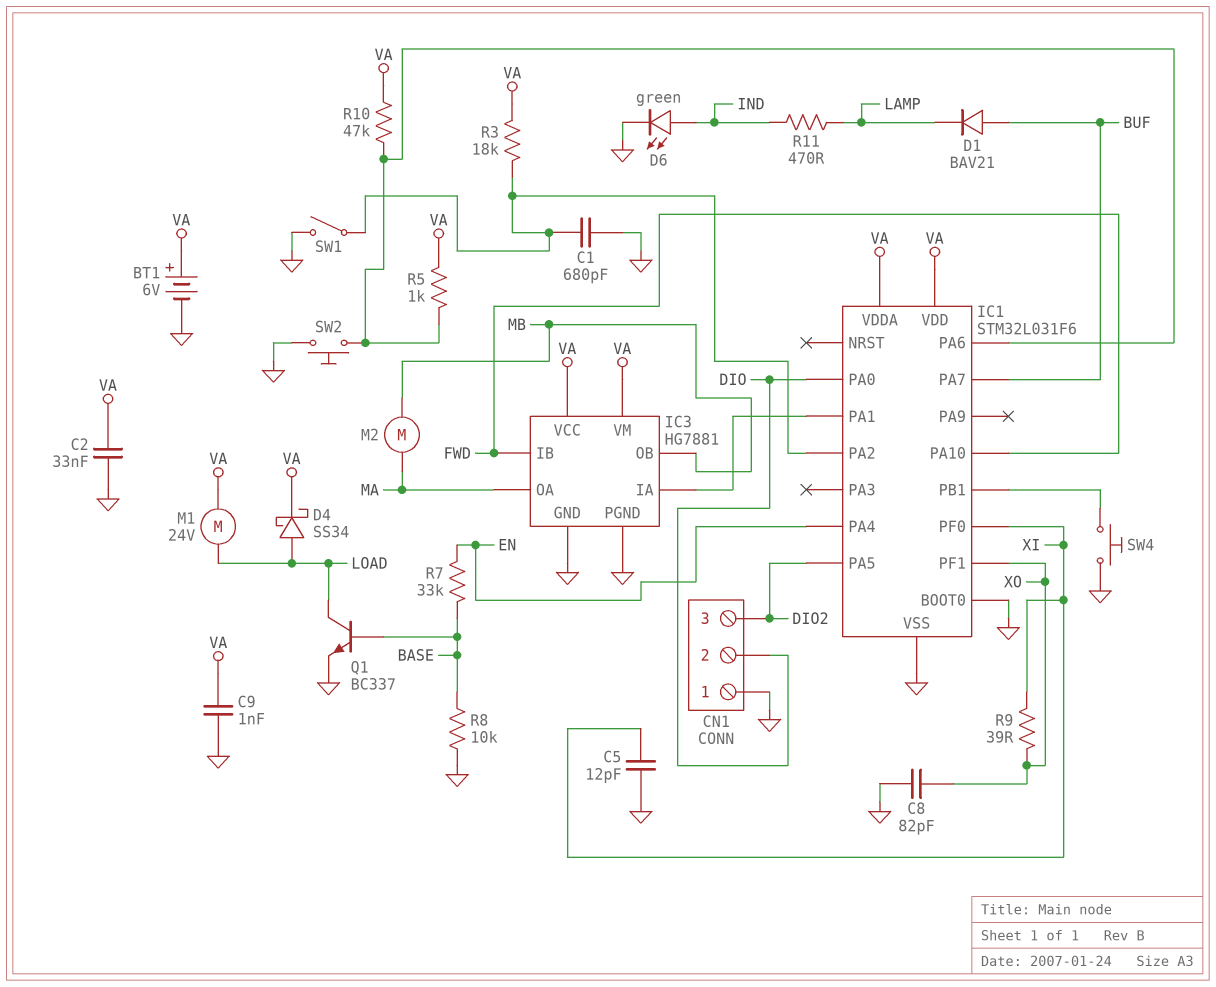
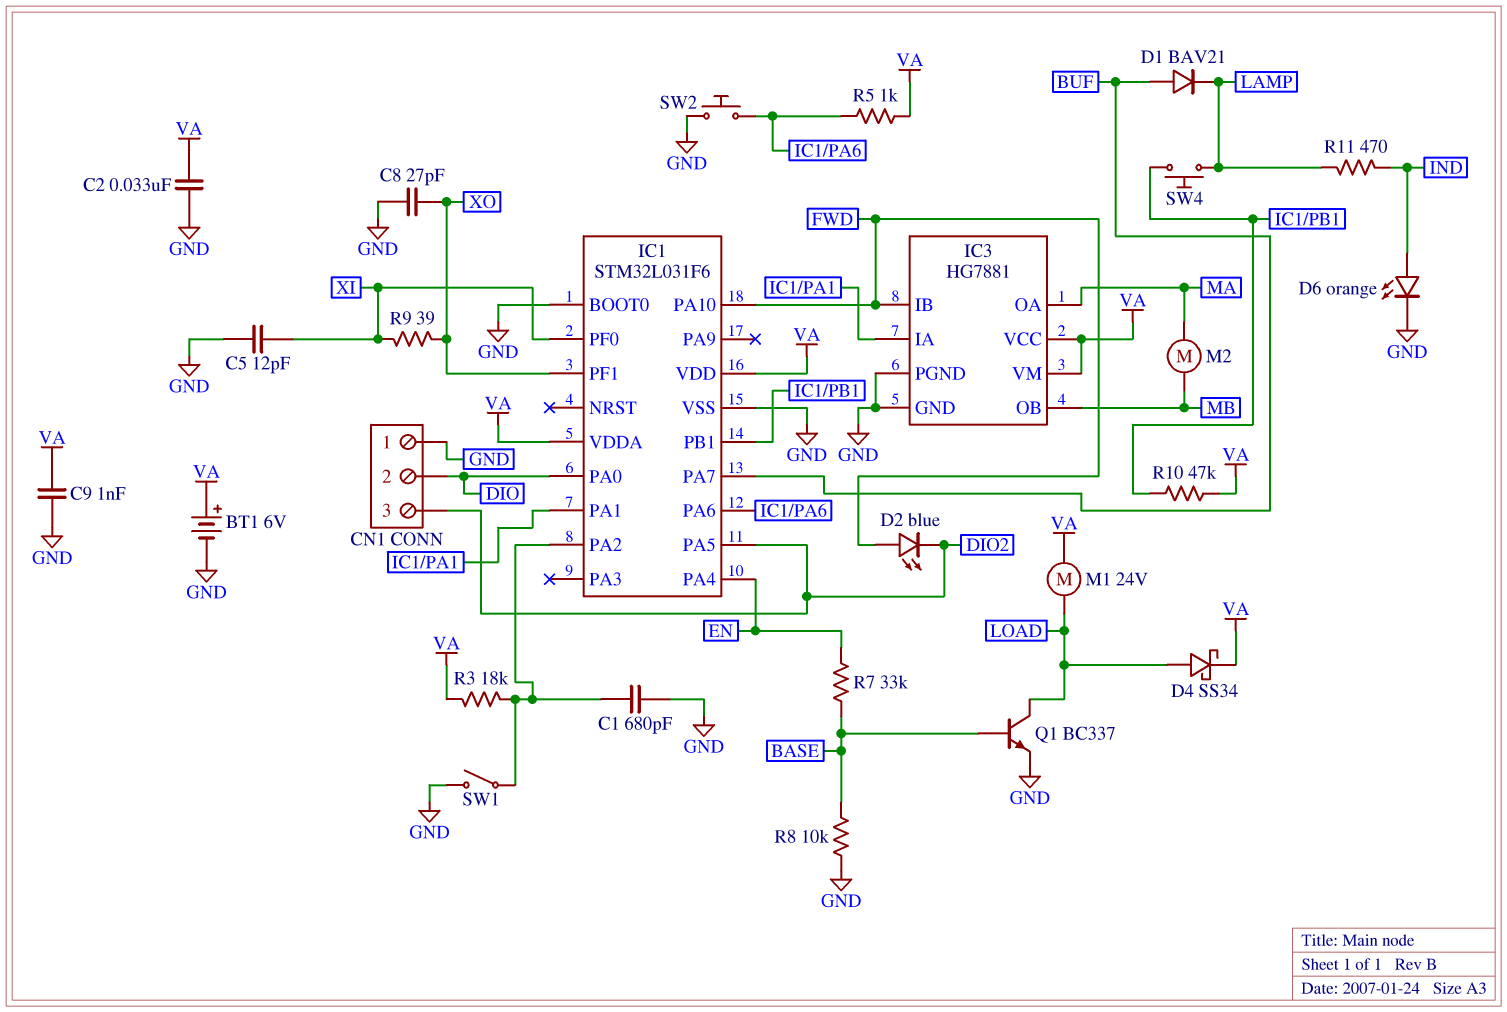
C8: 82pF (GND, XO) -> 27pF (GND, XO)
D2: none -> LED blue (A FWD, K DIO2)
D6: LED green (A IND, K GND) -> LED orange (A IND, K GND)
R10: 47k (IC1/PA6, VA) -> 47k (IC1/PB1, VA)
SW4: button (GND, IC1/PB1) -> button (IC1/PB1, LAMP)

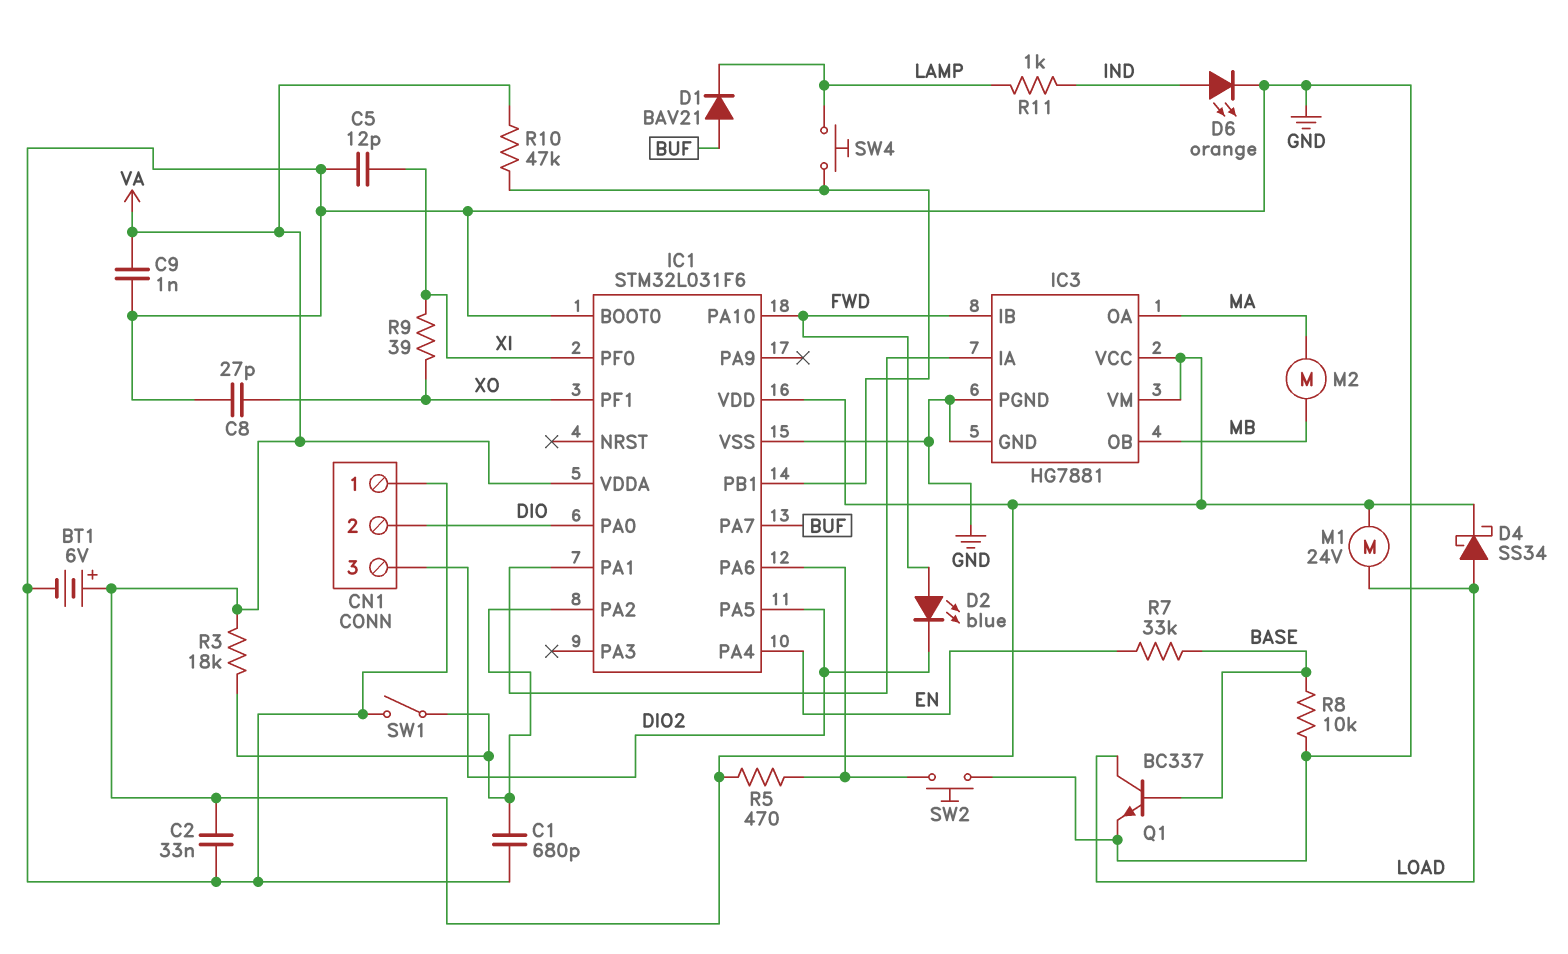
R5: 1k (IC1/PA6, VA) -> 470 (IC1/PA6, VA)
R11: 470 (IND, LAMP) -> 1k (IND, LAMP)

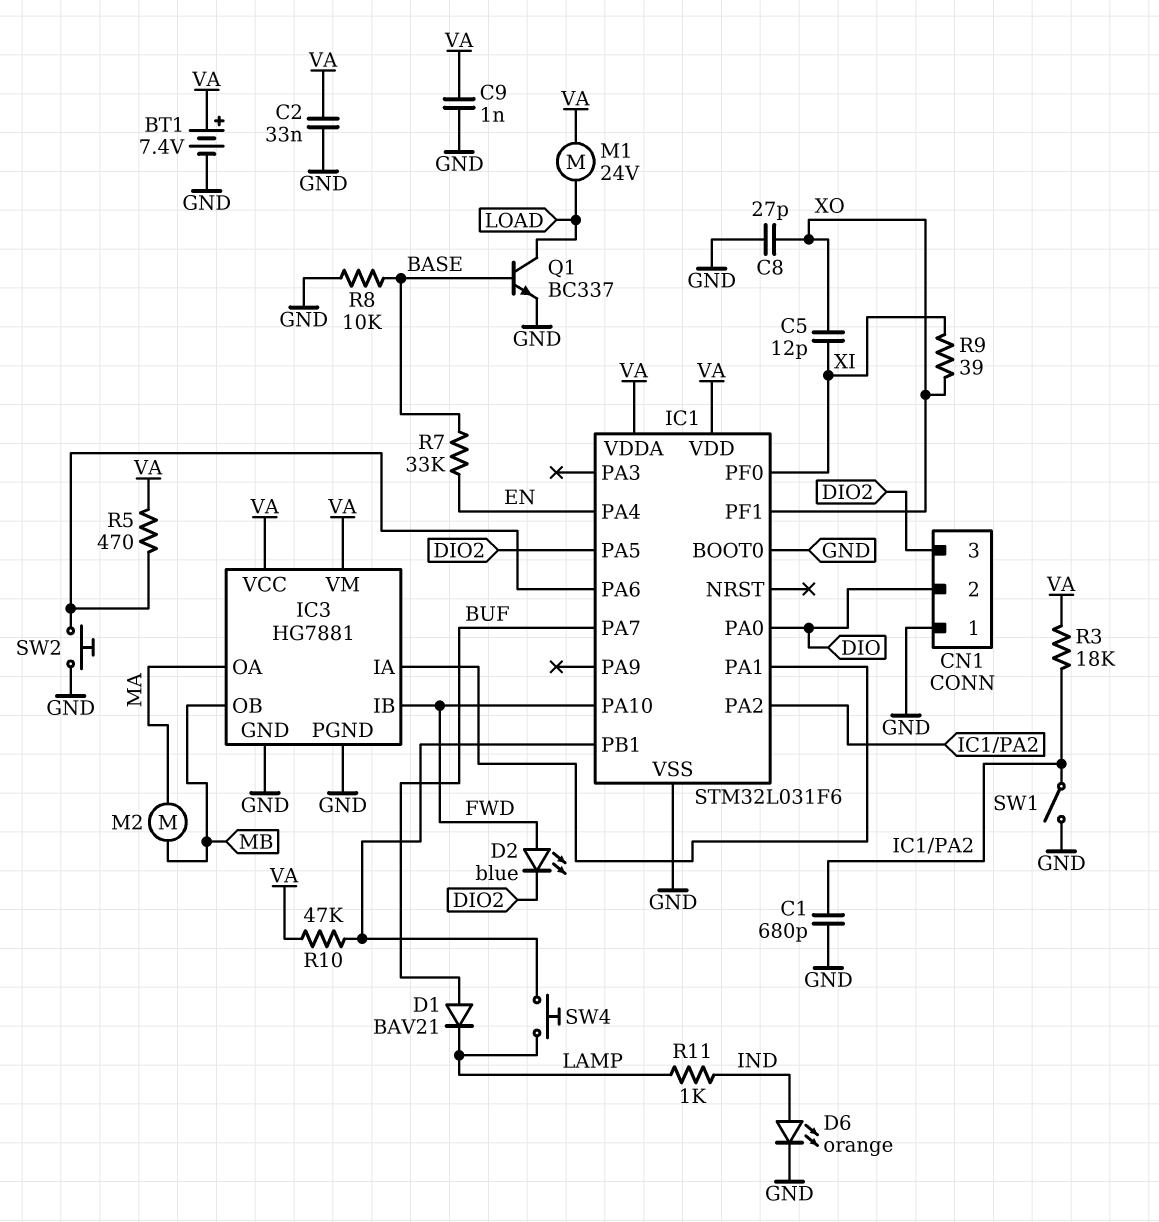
BT1: 6V (plus VA, minus GND) -> 7.4V (plus VA, minus GND)
C5: 12pF (GND, XI) -> 12pF (XI, XO)
D4: schottky SS34 (A LOAD, K VA) -> none

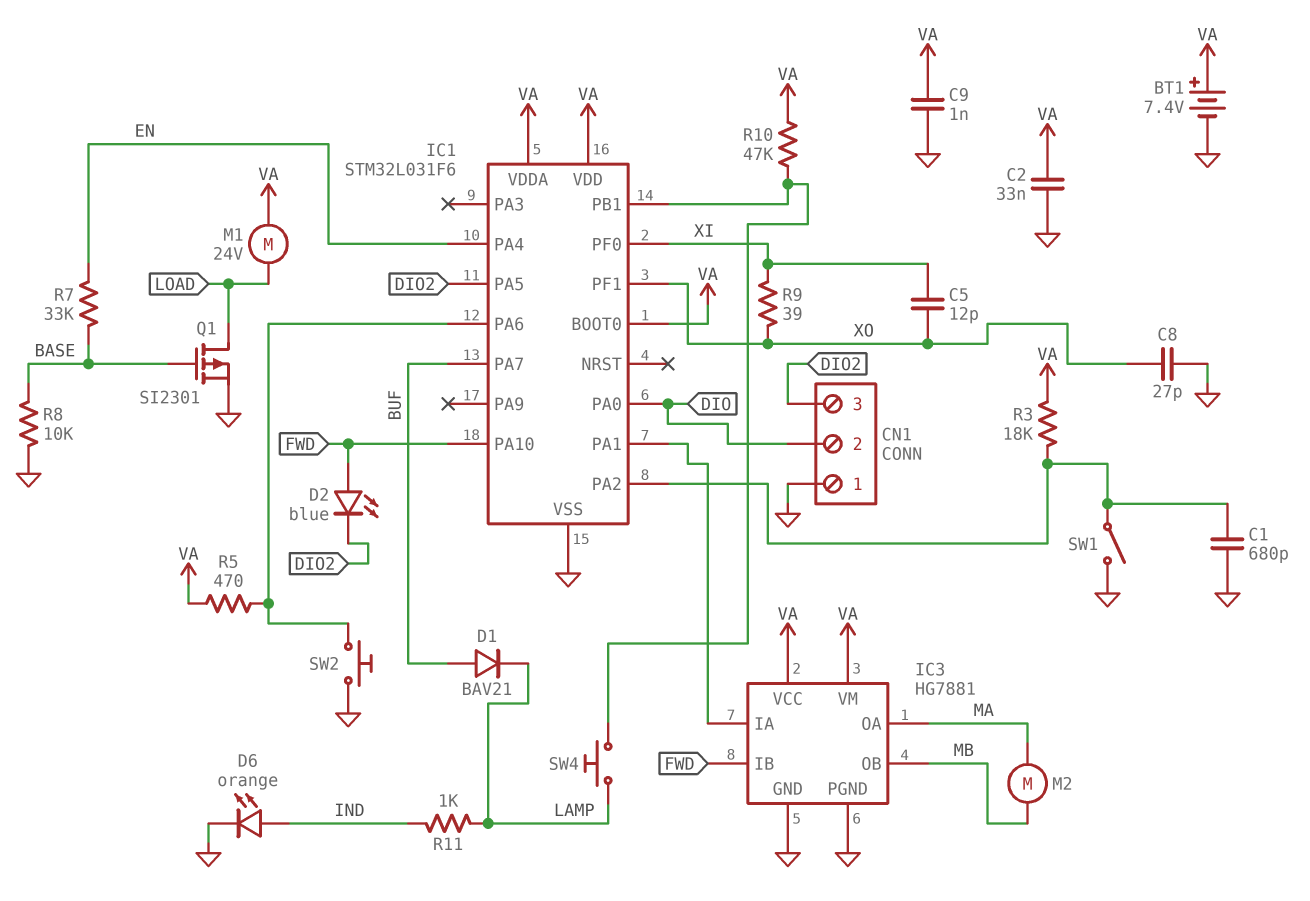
IC1 pin BOOT0: GND -> VA
Q1: NPN BC337 (B BASE, C LOAD, E GND) -> PMOS SI2301 (G BASE, D LOAD, S GND)

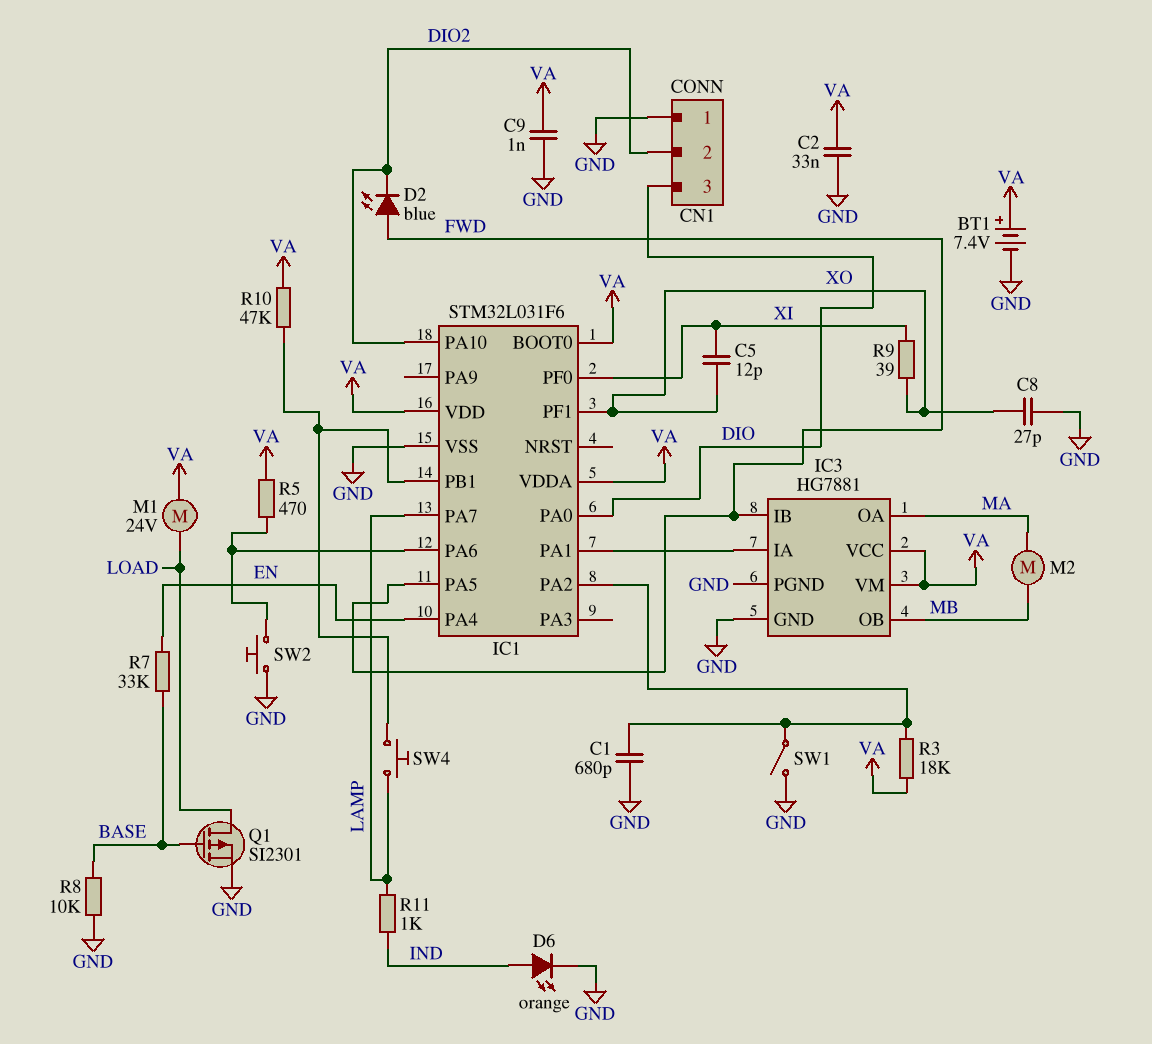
CN1 pin 2: DIO -> DIO2
CN1 pin 3: DIO2 -> DIO
D1: diode BAV21 (A BUF, K LAMP) -> none
IC1 pin PA5: DIO2 -> FWD
IC1 pin PA7: BUF -> LAMP
IC1 pin PA10: FWD -> DIO2

